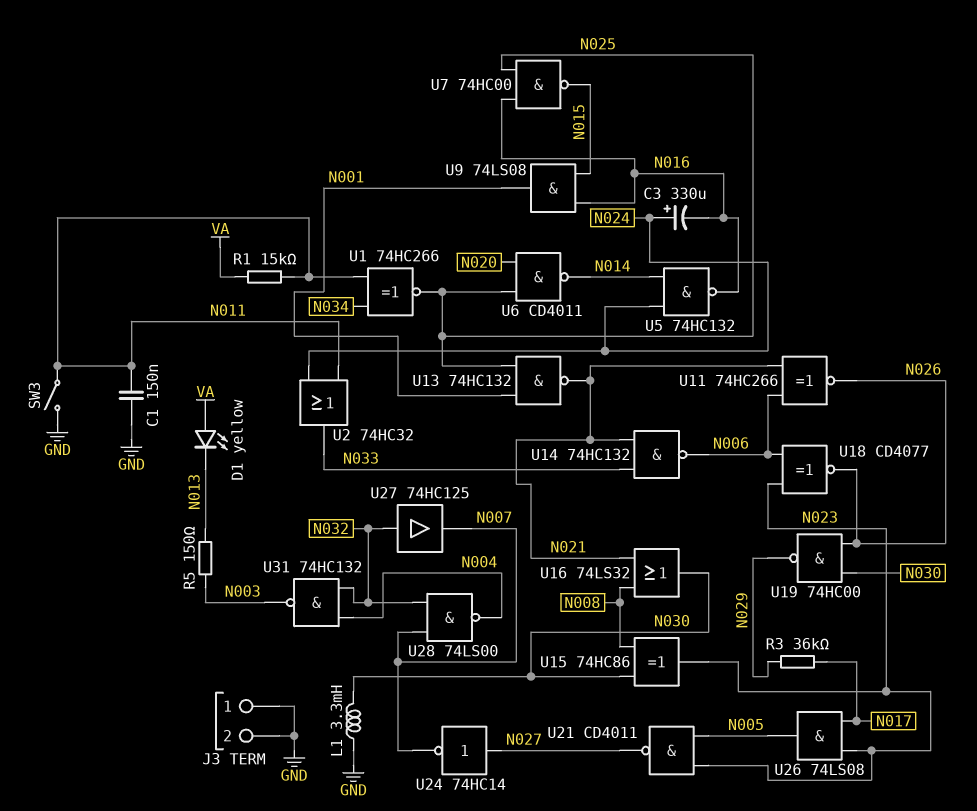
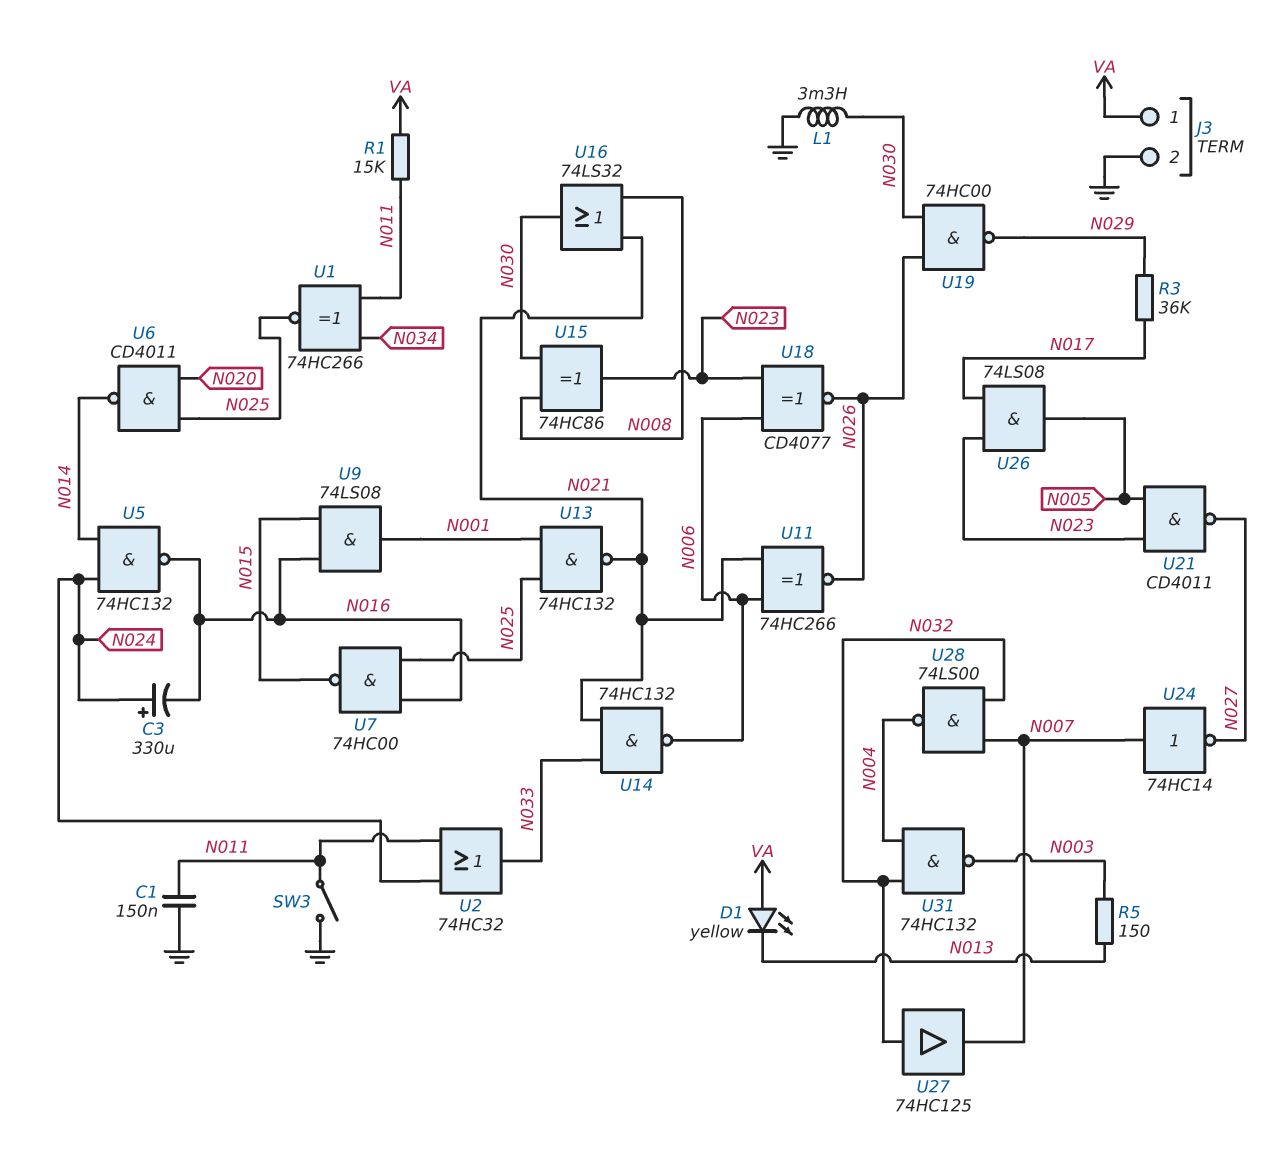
J3 pin 1: GND -> VA
U24: NOT 74HC14 (in N027, out N007) -> NOT 74HC14 (in N007, out N027)

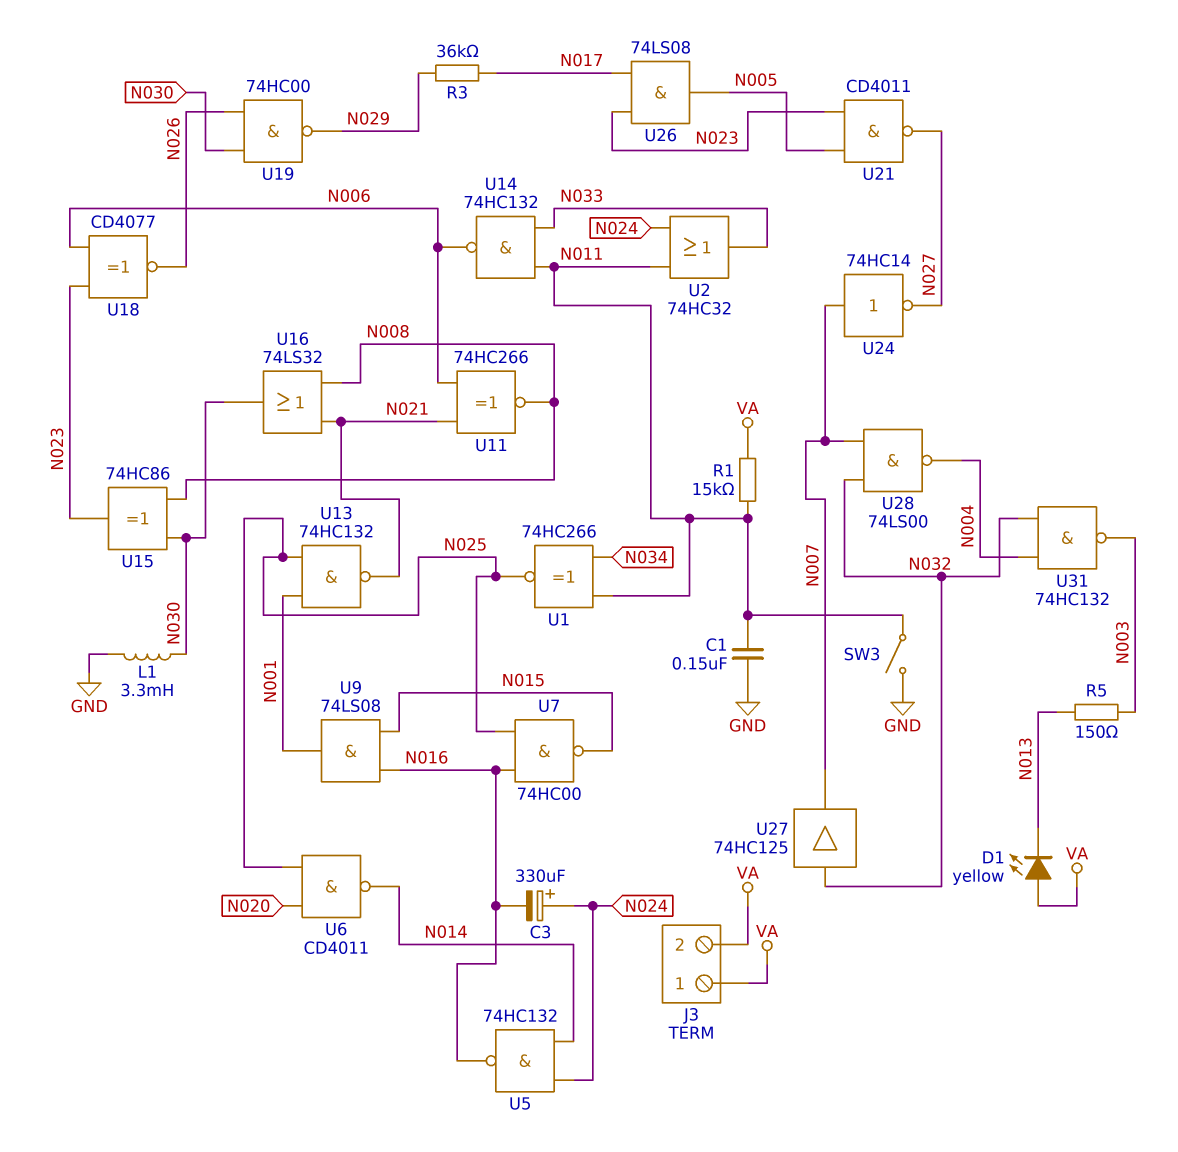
J3 pin 2: GND -> VA
U11: XNOR 74HC266 (in N006, in N021, out N026) -> XNOR 74HC266 (in N006, in N021, out N008)
U14: NAND 74HC132 (in N021, in N033, out N006) -> NAND 74HC132 (in N011, in N033, out N006)

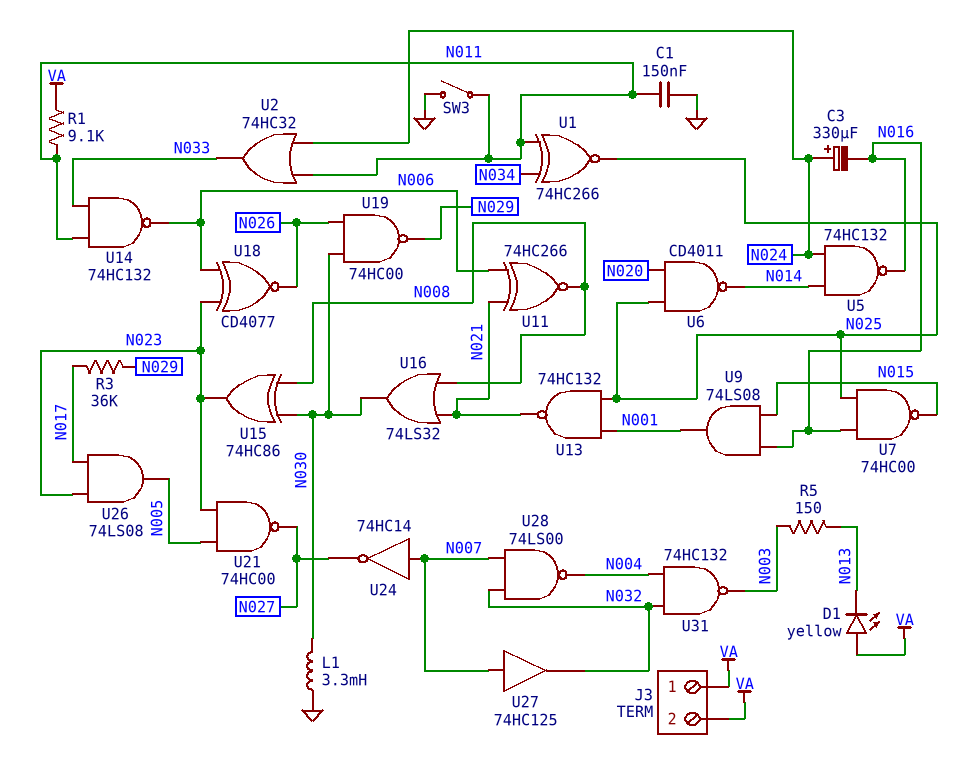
R1: 15k (N011, VA) -> 9.1k (N011, VA)
U21: NAND CD4011 (in N005, in N023, out N027) -> NAND 74HC00 (in N005, in N023, out N027)
U27: buffer 74HC125 (in N032, out N007) -> buffer 74HC125 (in N007, out N032)

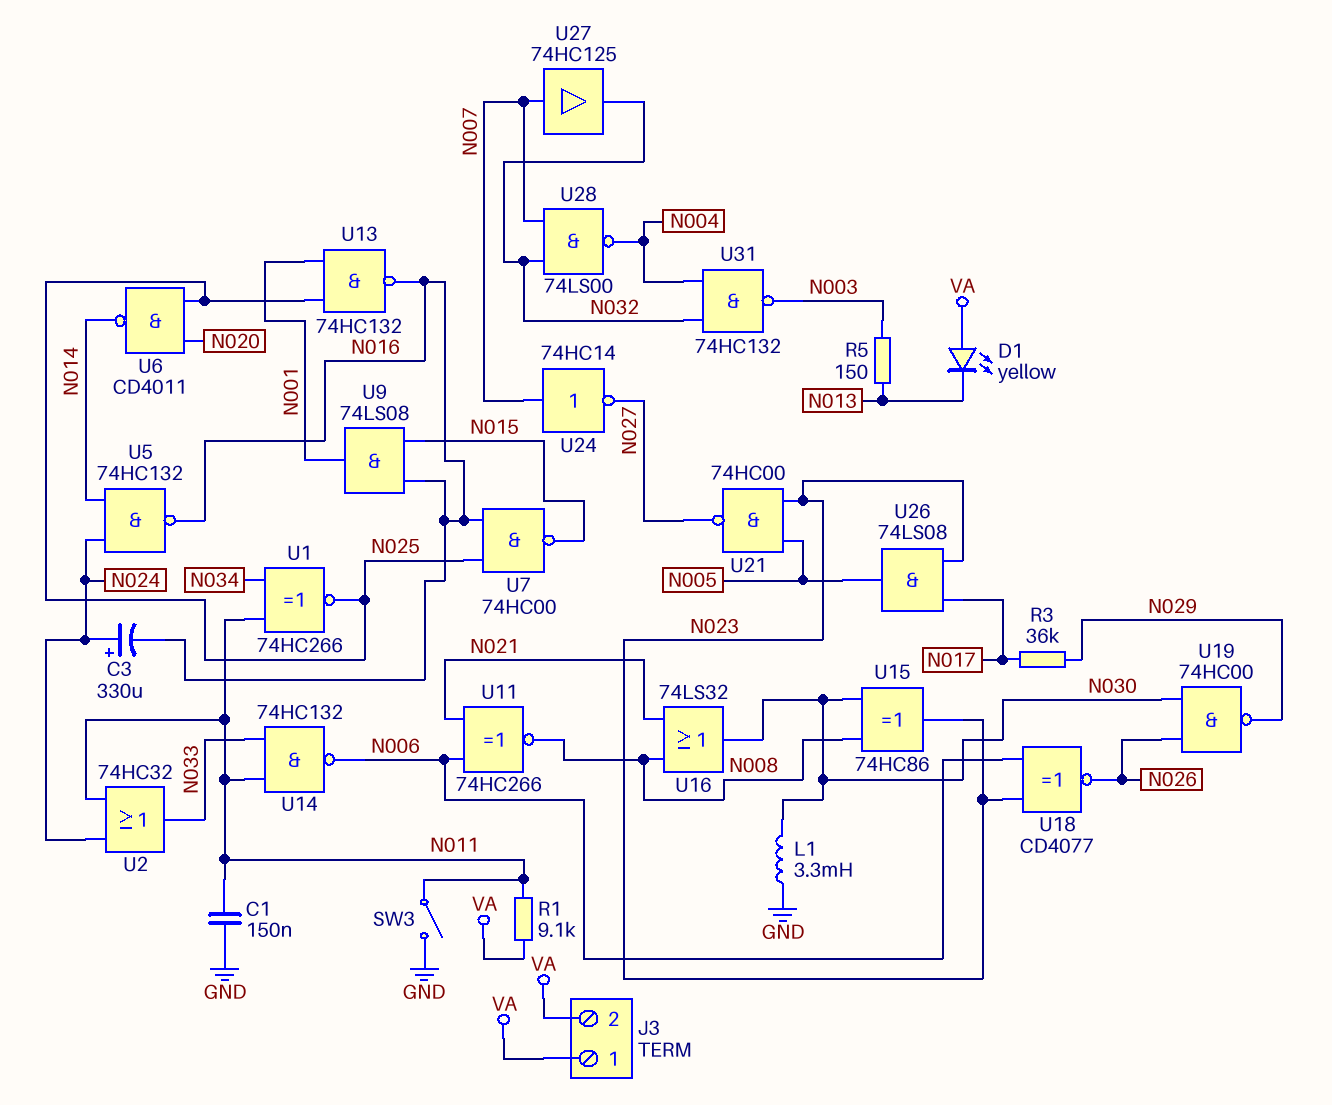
U13: NAND 74HC132 (in N001, in N025, out N021) -> NAND 74HC132 (in N001, in N025, out N016)

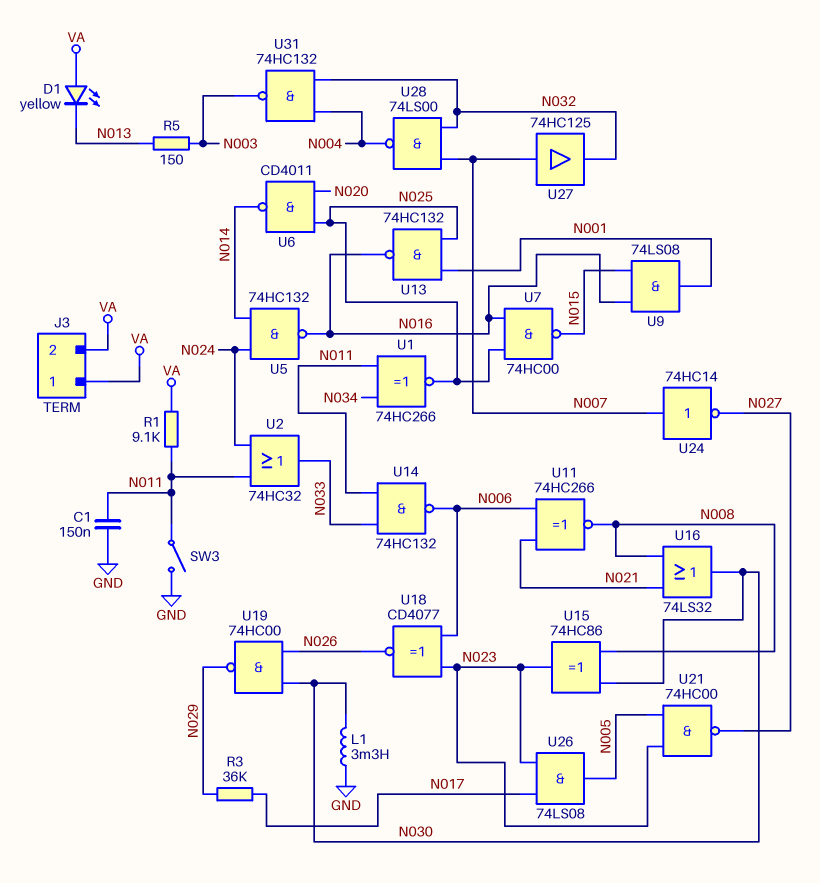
C3: 330uF (plus N024, minus N016) -> none

